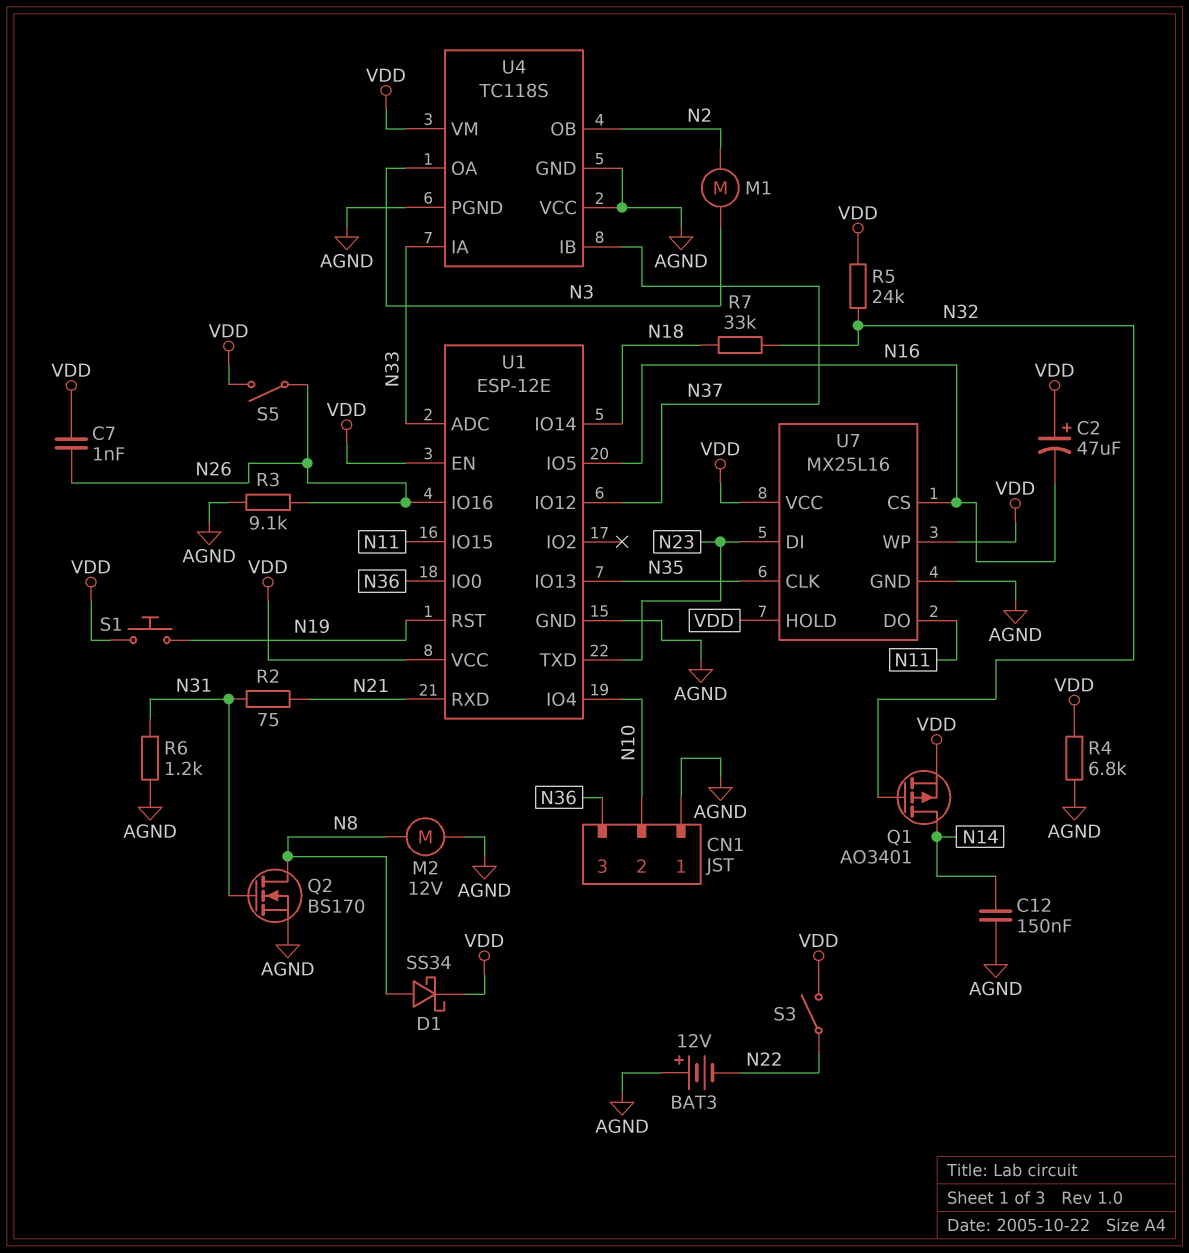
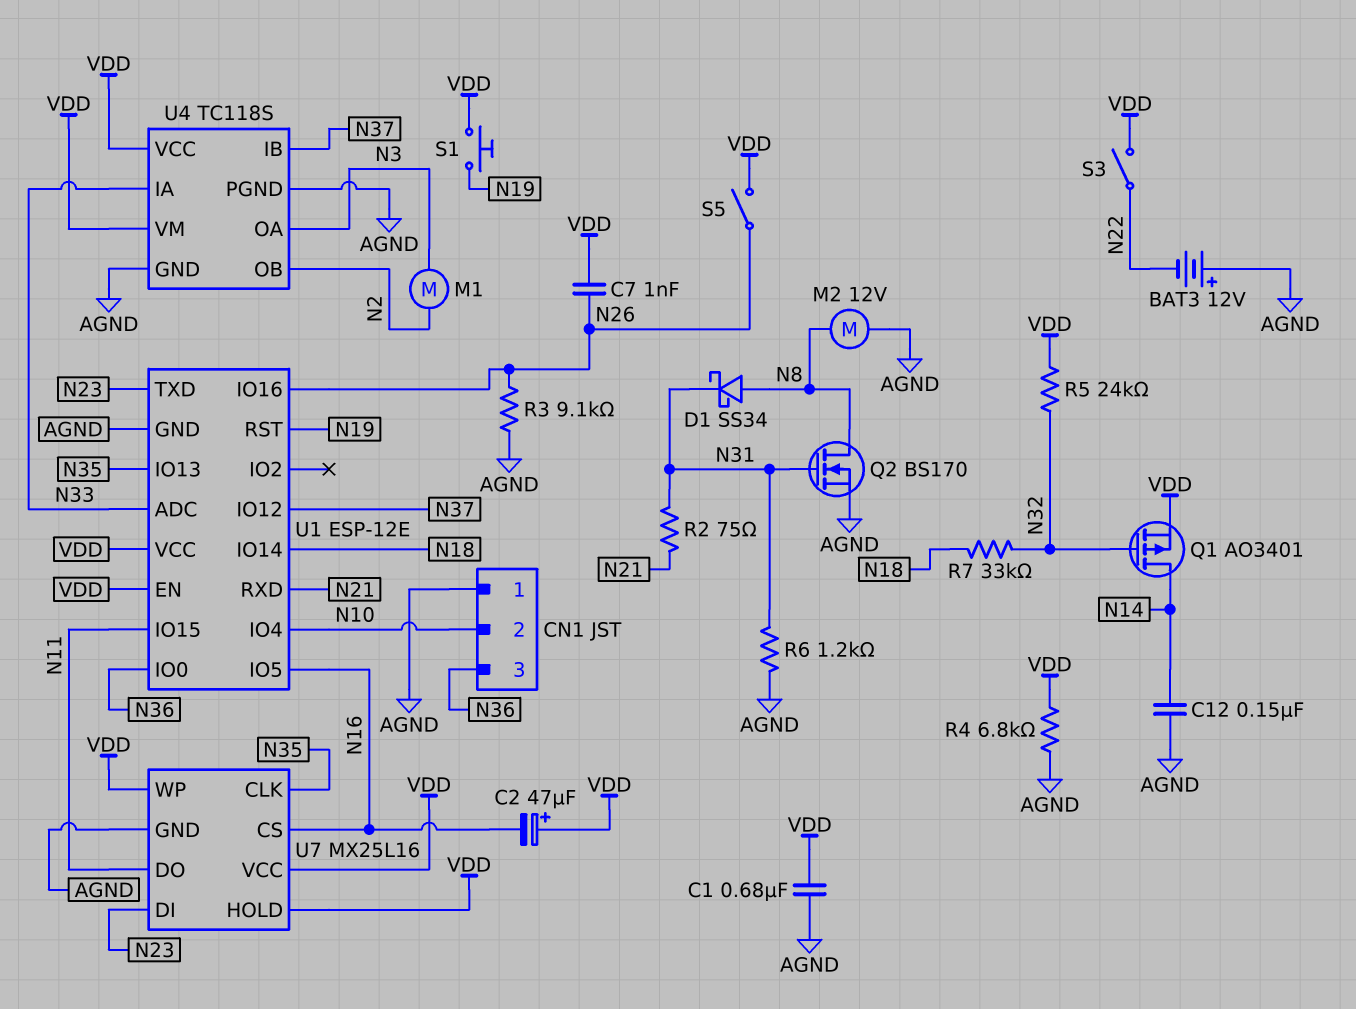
C1: none -> 680nF (AGND, VDD)
D1: schottky SS34 (A N8, K VDD) -> schottky SS34 (A N8, K N31)
U4 pin VCC: AGND -> VDD

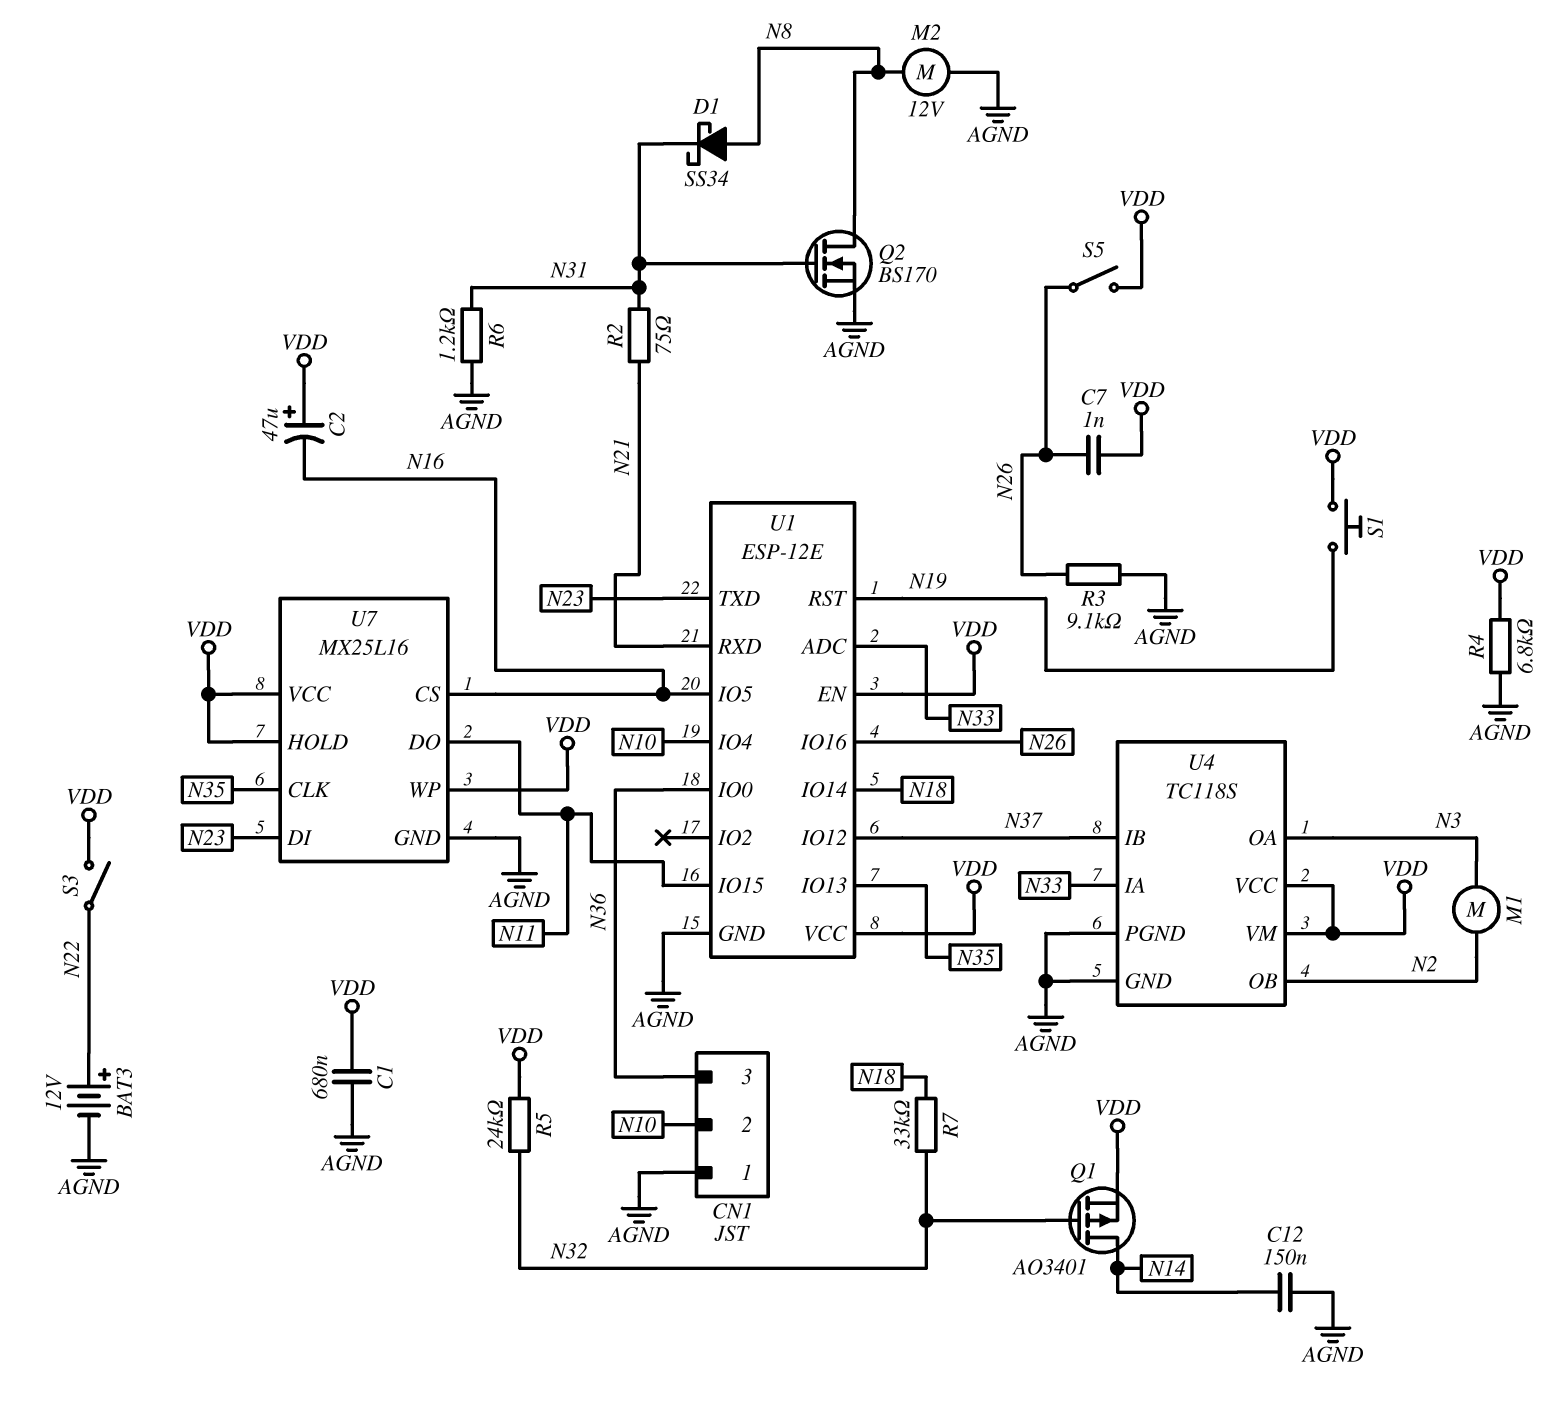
BAT3: 12V (plus AGND, minus N22) -> 12V (plus N22, minus AGND)

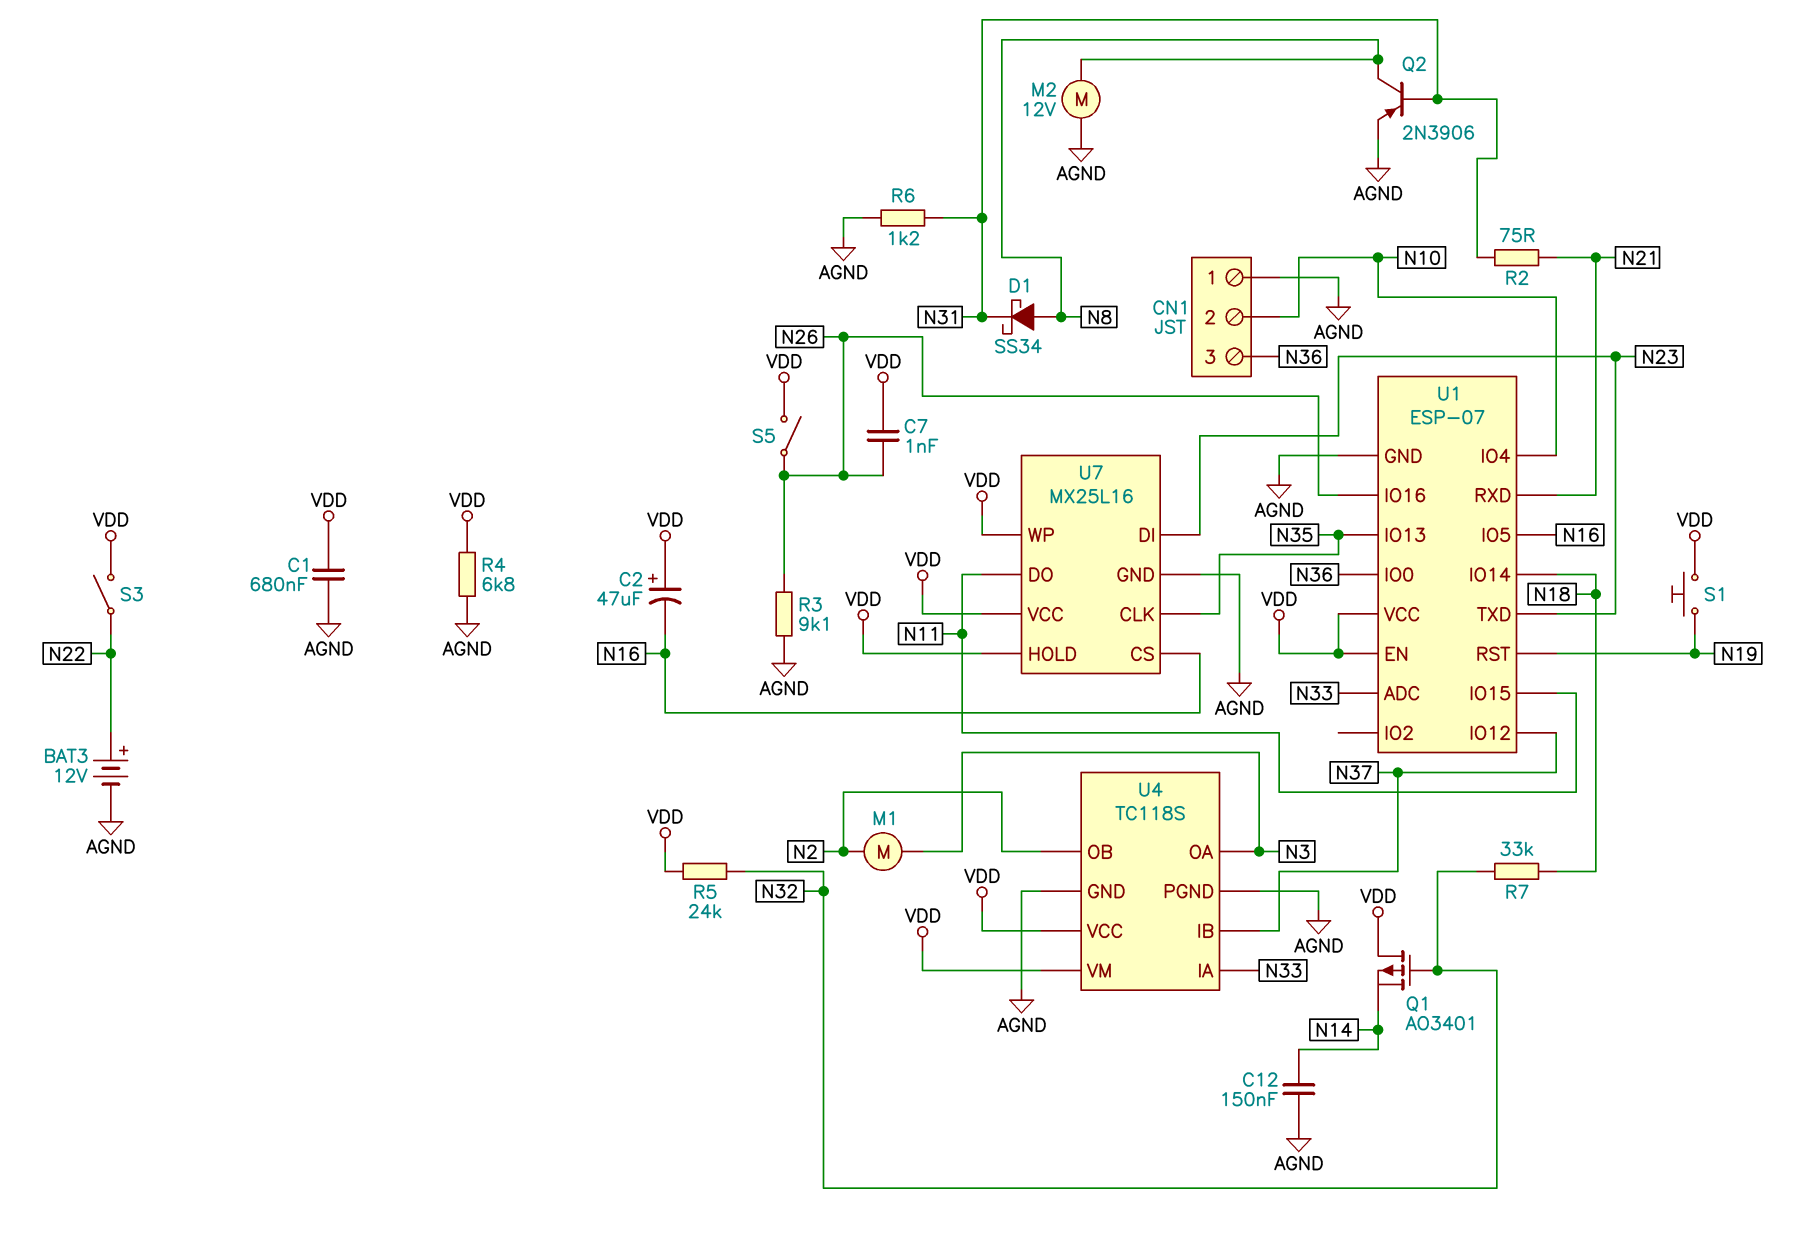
Q1: PMOS AO3401 (G N32, D N14, S VDD) -> PMOS AO3401 (G N32, D VDD, S N14)
Q2: NMOS BS170 (G N31, D N8, S AGND) -> PNP 2N3906 (B N31, C N8, E AGND)
U1: ESP-12E -> ESP-07

